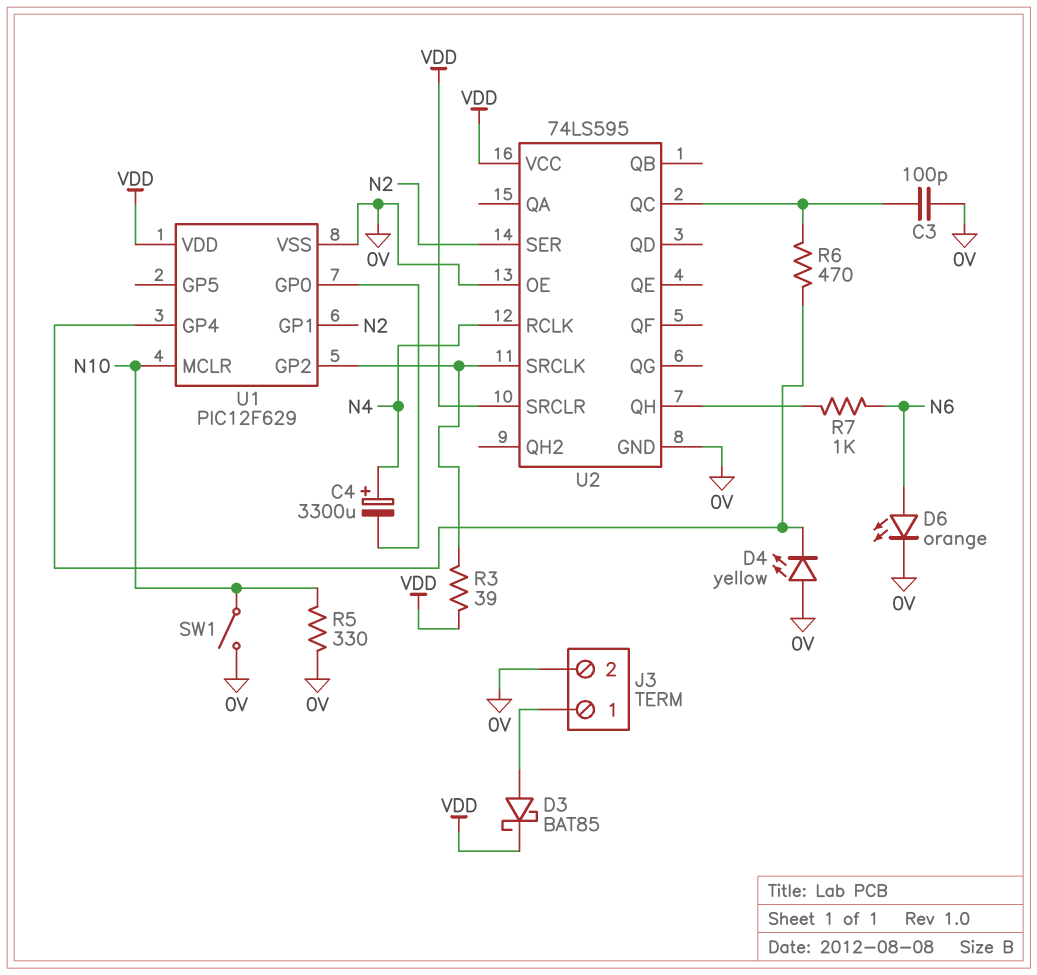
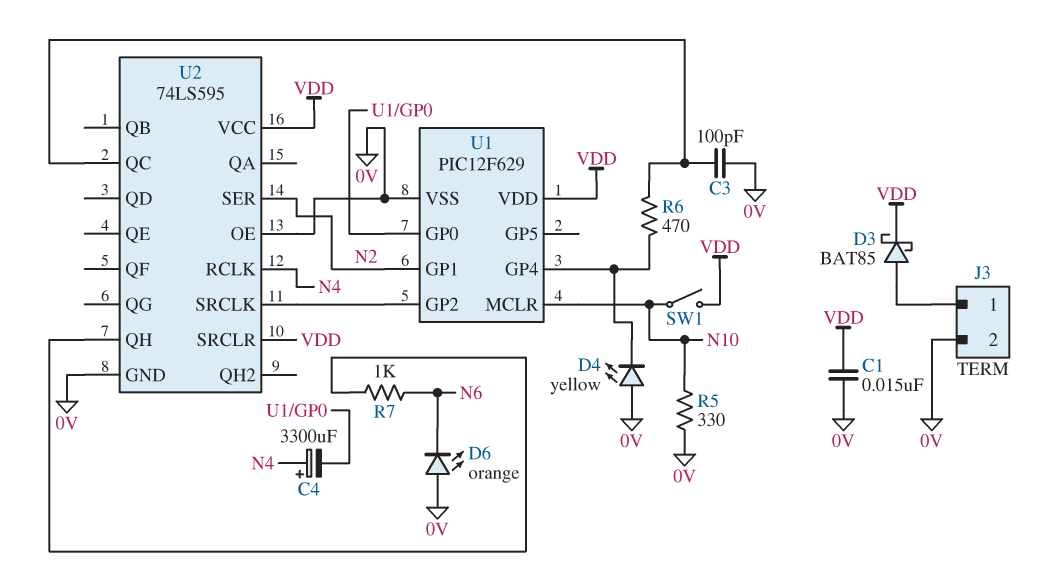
C1: none -> 15nF (0V, VDD)
D6: LED orange (A N6, K 0V) -> LED orange (A 0V, K N6)
R3: 39 (U1/GP2, VDD) -> none
SW1: switch (0V, N10) -> switch (N10, VDD)

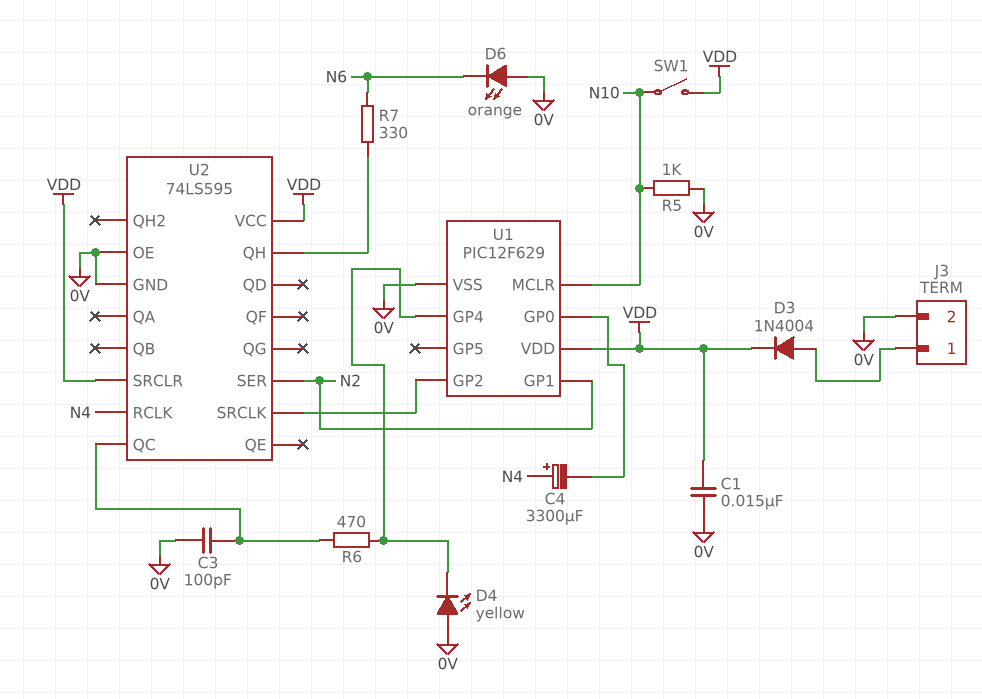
D3: schottky BAT85 (A J3/1, K VDD) -> diode 1N4004 (A J3/1, K VDD)
R5: 330 (0V, N10) -> 1k (0V, N10)
R7: 1k (N6, U2/QH) -> 330 (N6, U2/QH)

